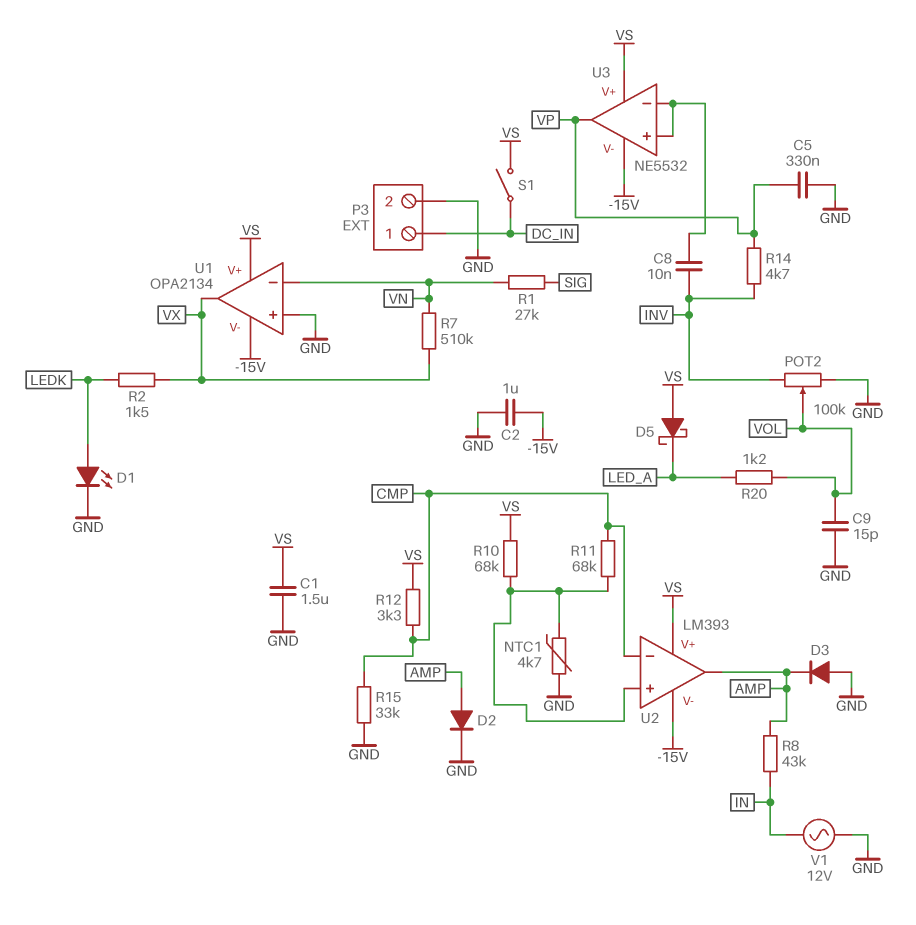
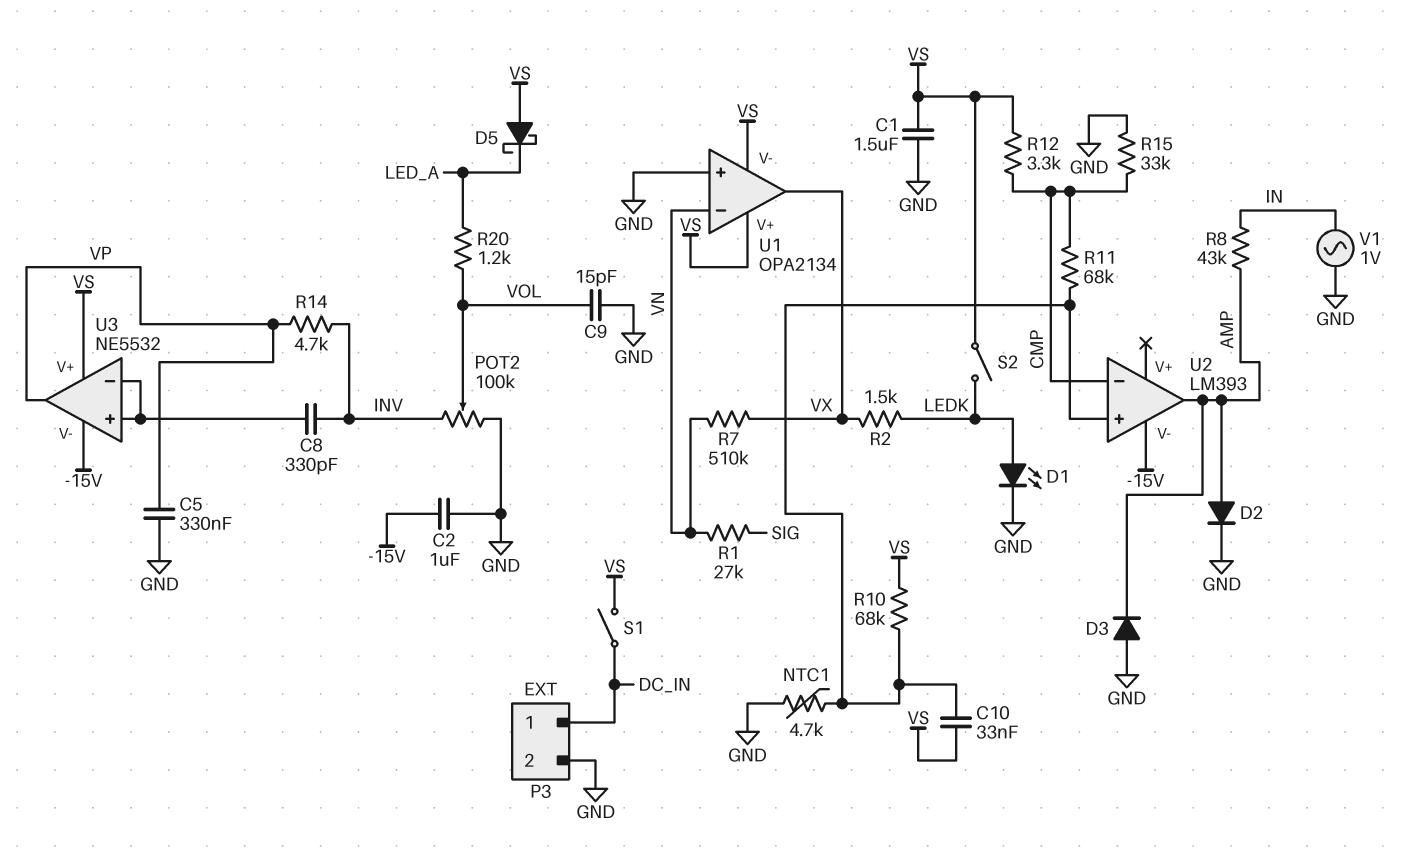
C8: 10nF (INV, U3/in+) -> 330pF (INV, U3/in+)
C10: none -> 33nF (U2/in+, VS)
S2: none -> switch (LEDK, VS)
U1 pin V-: -15V -> VS
U2 pin V+: VS -> none
V1: AC 12V (GND, IN) -> AC 1V (GND, IN)

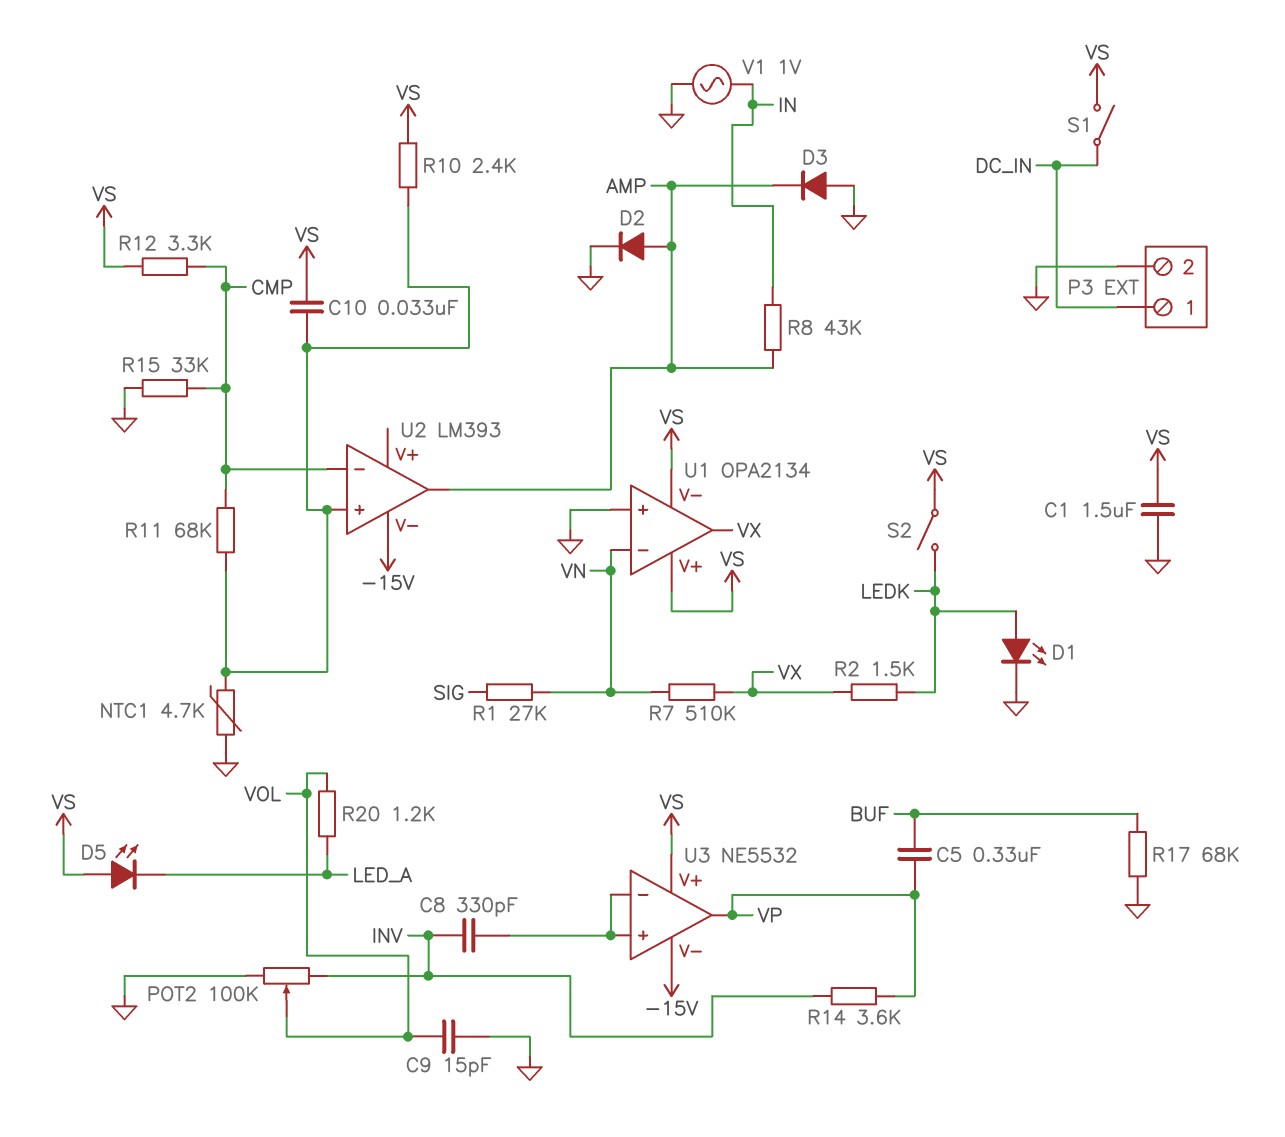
C2: 1uF (-15V, GND) -> none
C5: 330nF (GND, VP) -> 330nF (BUF, VP)
D5: schottky (A VS, K LED_A) -> LED (A VS, K LED_A)
R10: 68k (U2/in+, VS) -> 2.4k (U2/in+, VS)
R14: 4.7k (INV, VP) -> 3.6k (INV, VP)
R17: none -> 68k (BUF, GND)

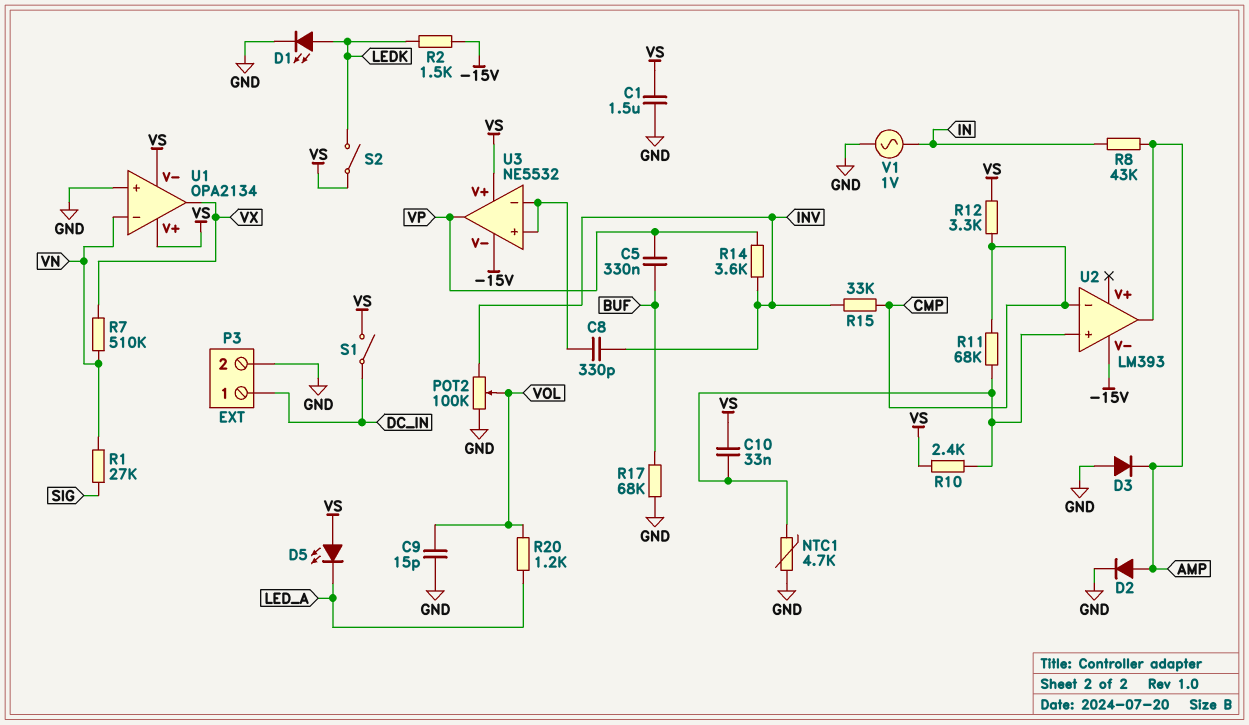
R2: 1.5k (LEDK, VX) -> 1.5k (-15V, LEDK)
R15: 33k (CMP, GND) -> 33k (CMP, INV)

